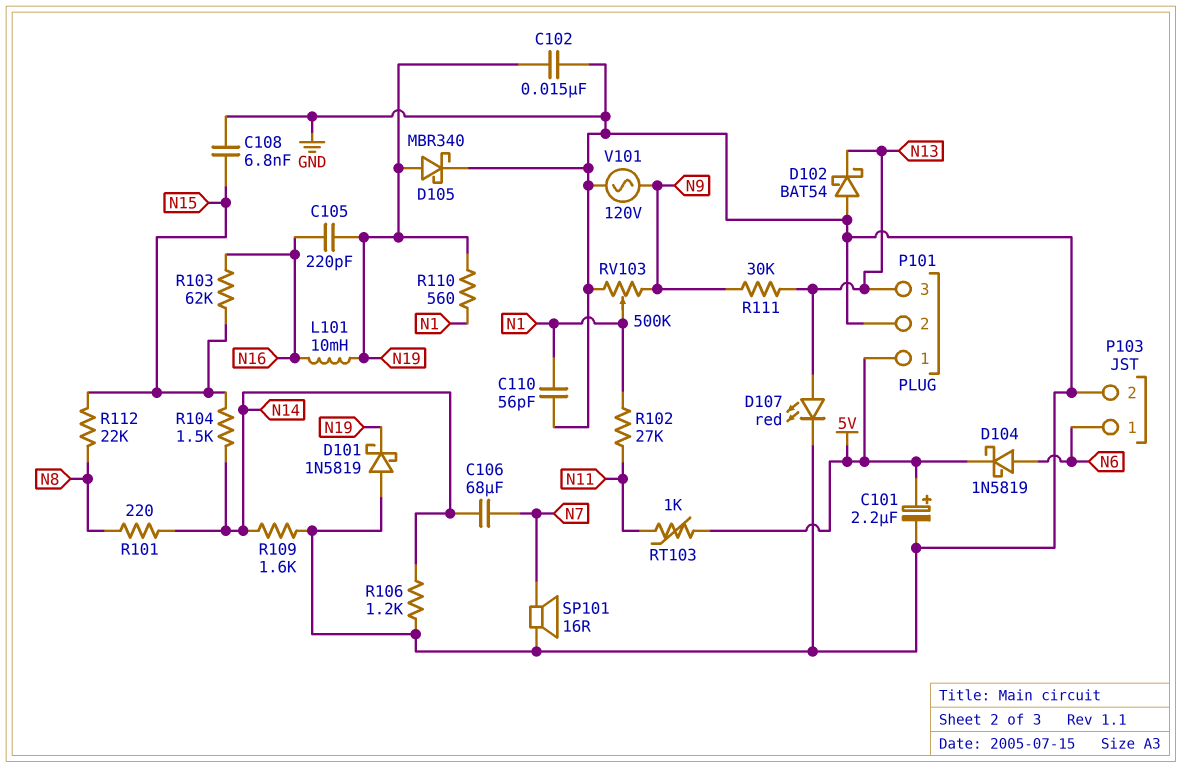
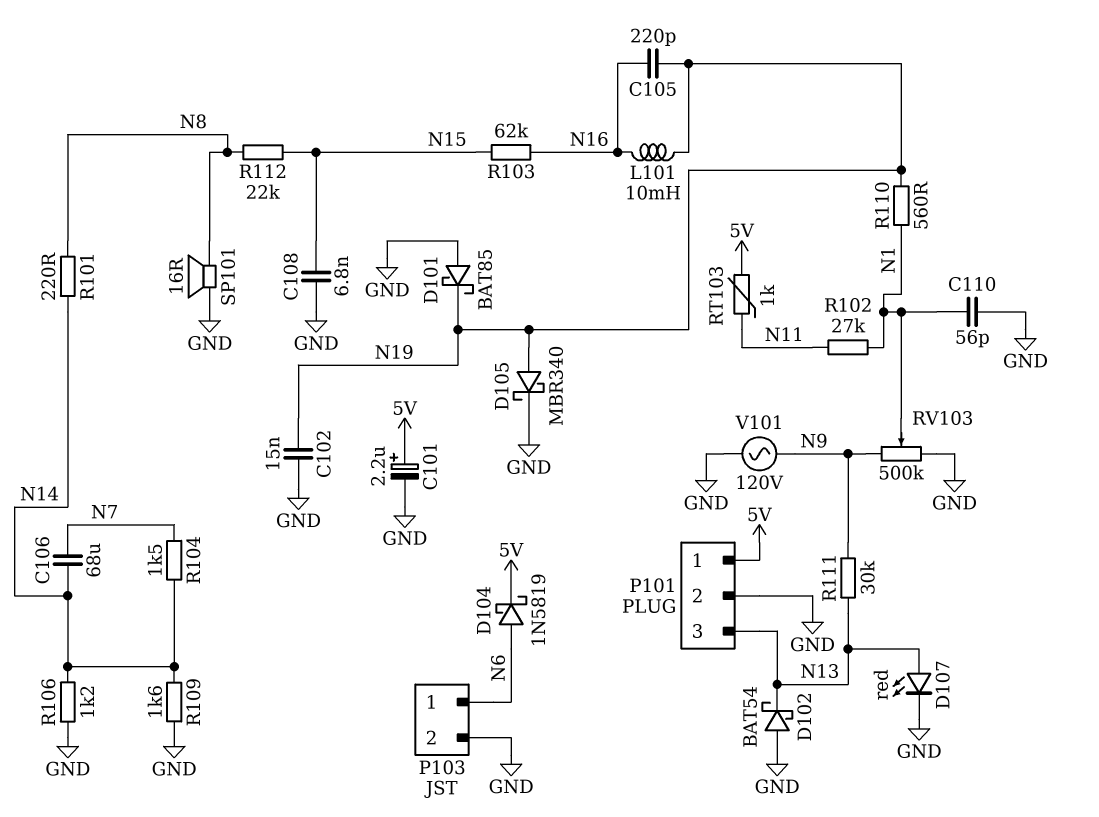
D101: schottky 1N5819 (A GND, K N19) -> schottky BAT85 (A GND, K N19)
R104: 1.5k (N14, N15) -> 1.5k (N7, N14)
SP101: speaker 16R (GND, N7) -> speaker 16R (GND, N8)

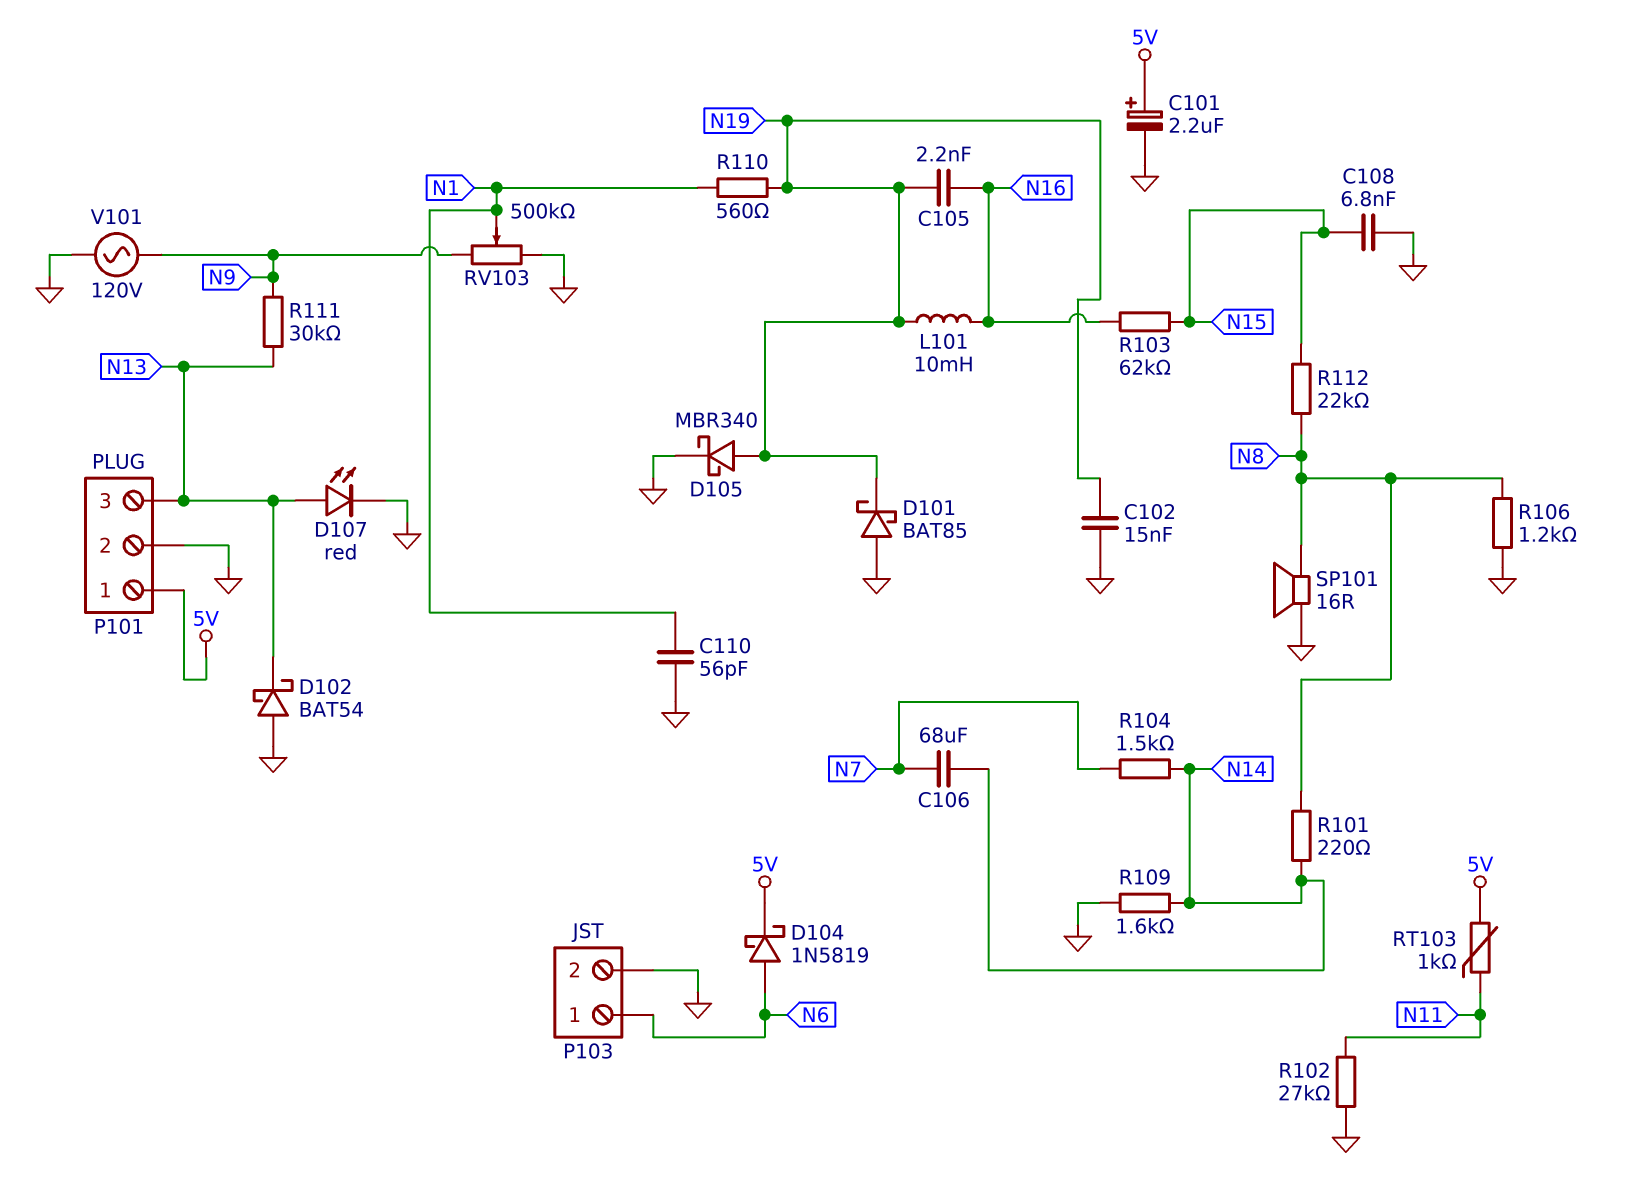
C105: 220pF (N16, N19) -> 2.2nF (N16, N19)
R102: 27k (N1, N11) -> 27k (GND, N11)
R106: 1.2k (GND, N14) -> 1.2k (GND, N8)

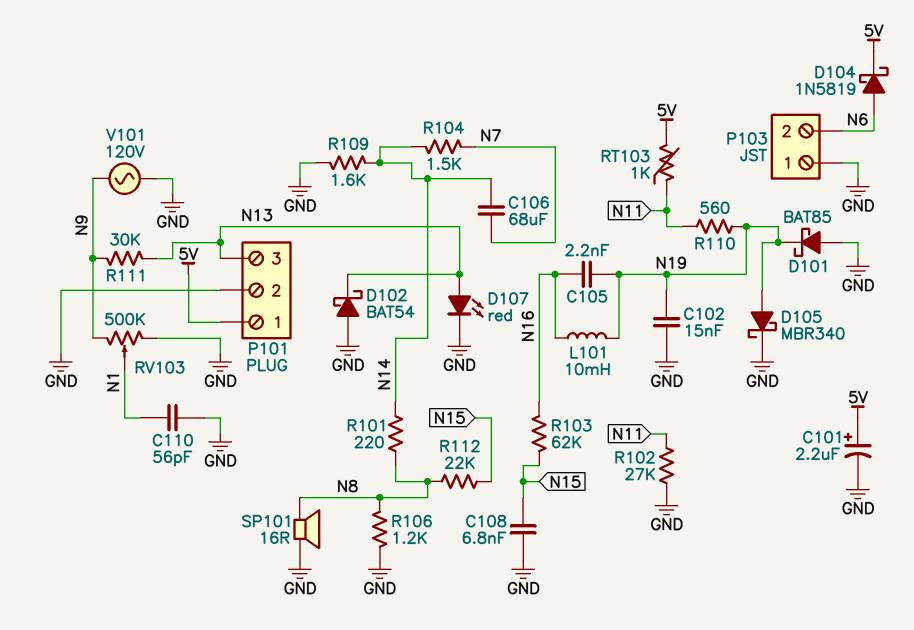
P103 pin 1: N6 -> GND
P103 pin 2: GND -> N6
R110: 560 (N1, N19) -> 560 (N11, N19)

